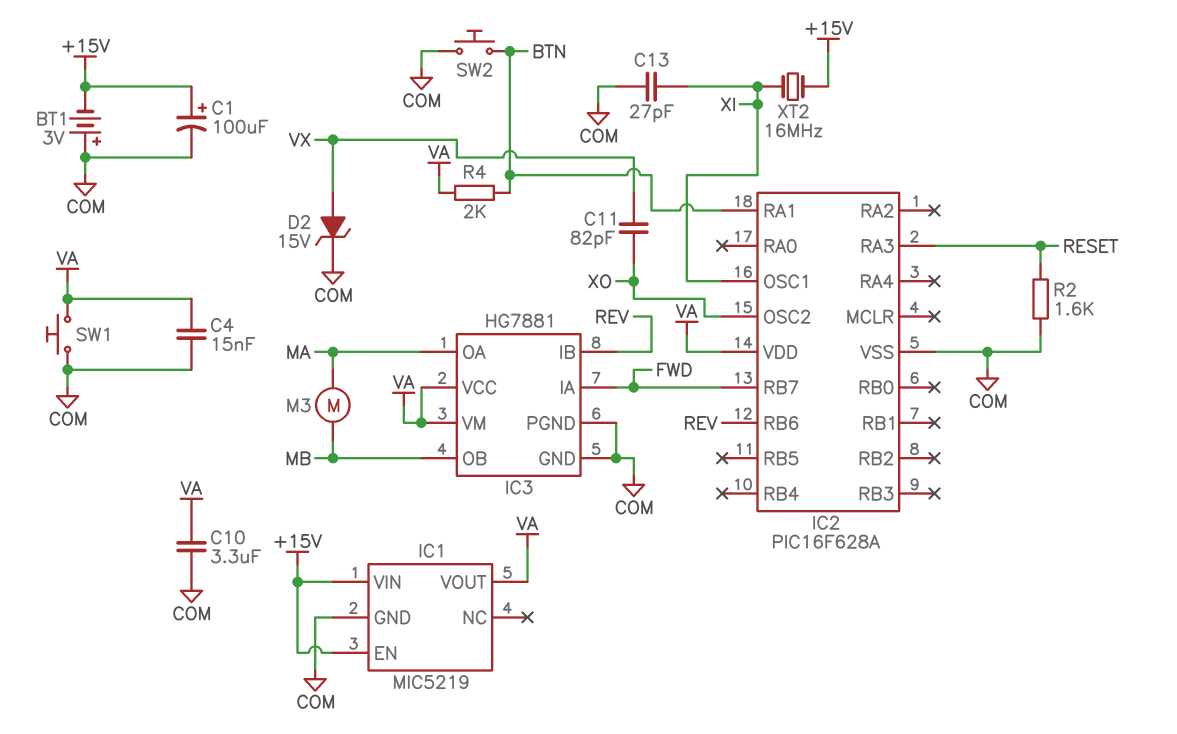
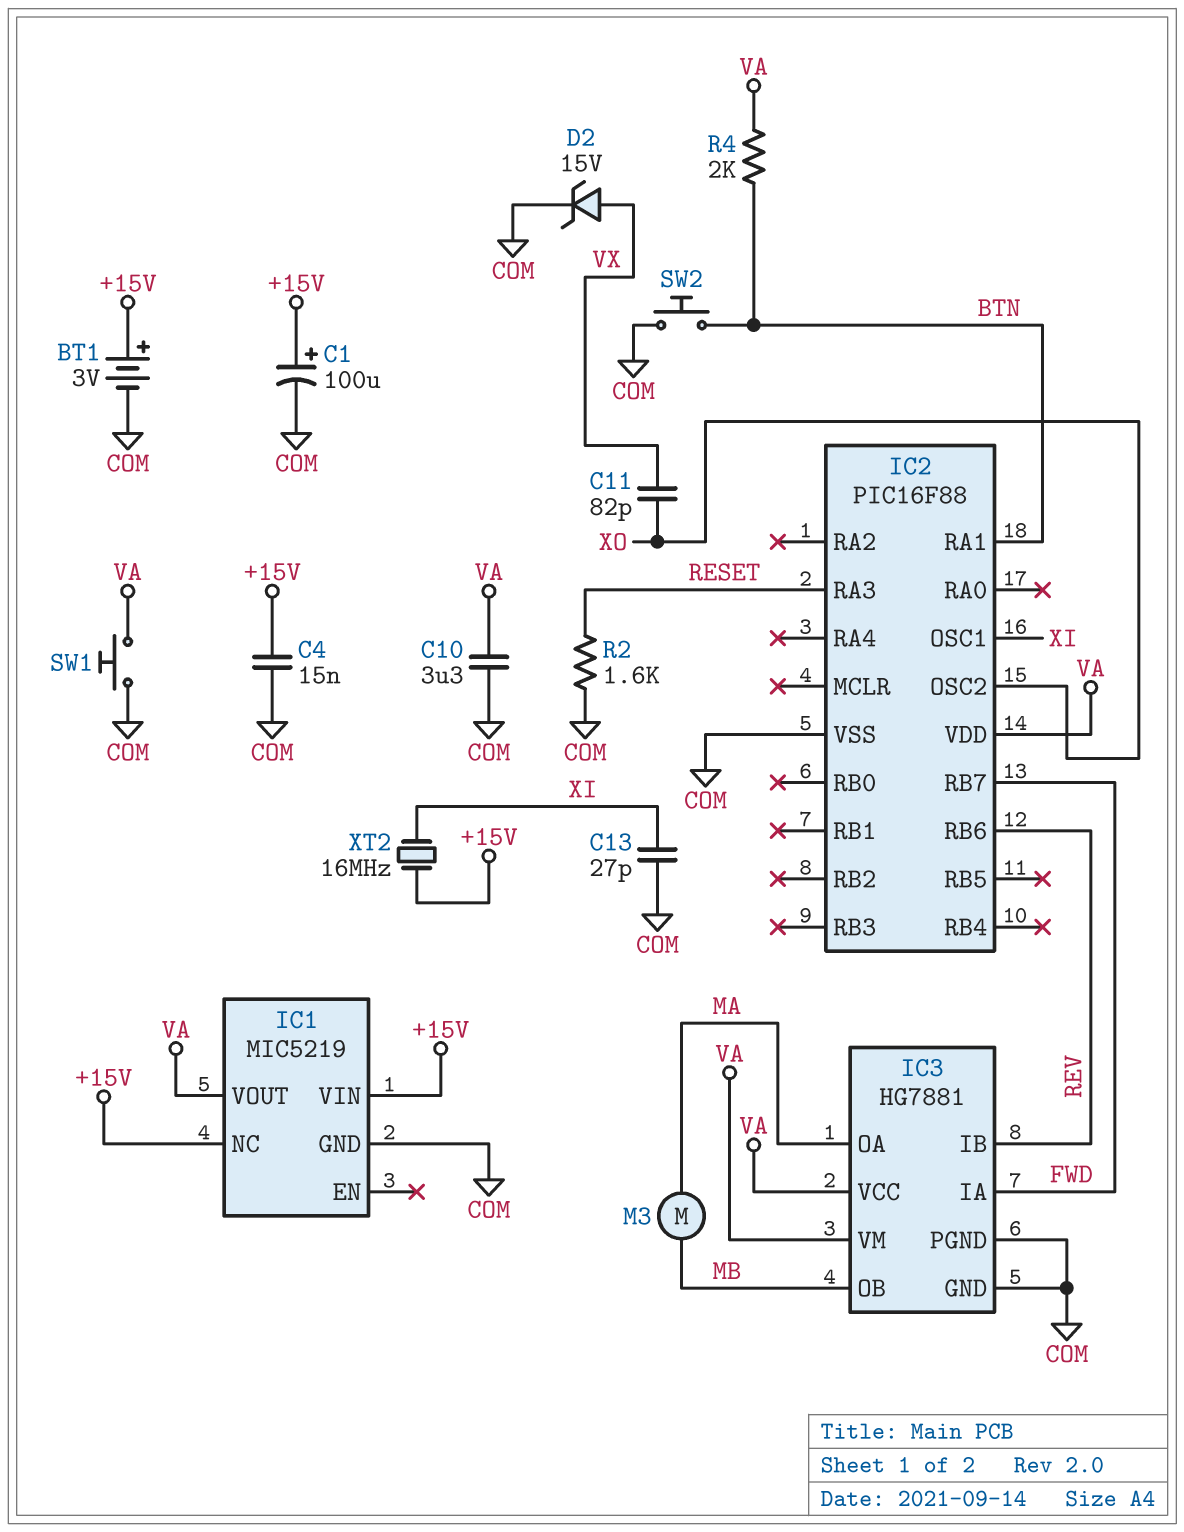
BT1: 3V (plus COM, minus +15V) -> 3V (plus +15V, minus COM)
C4: 15nF (COM, VA) -> 15nF (+15V, COM)
IC1 pin EN: +15V -> none
IC1 pin NC: none -> +15V
IC2: PIC16F628A -> PIC16F88

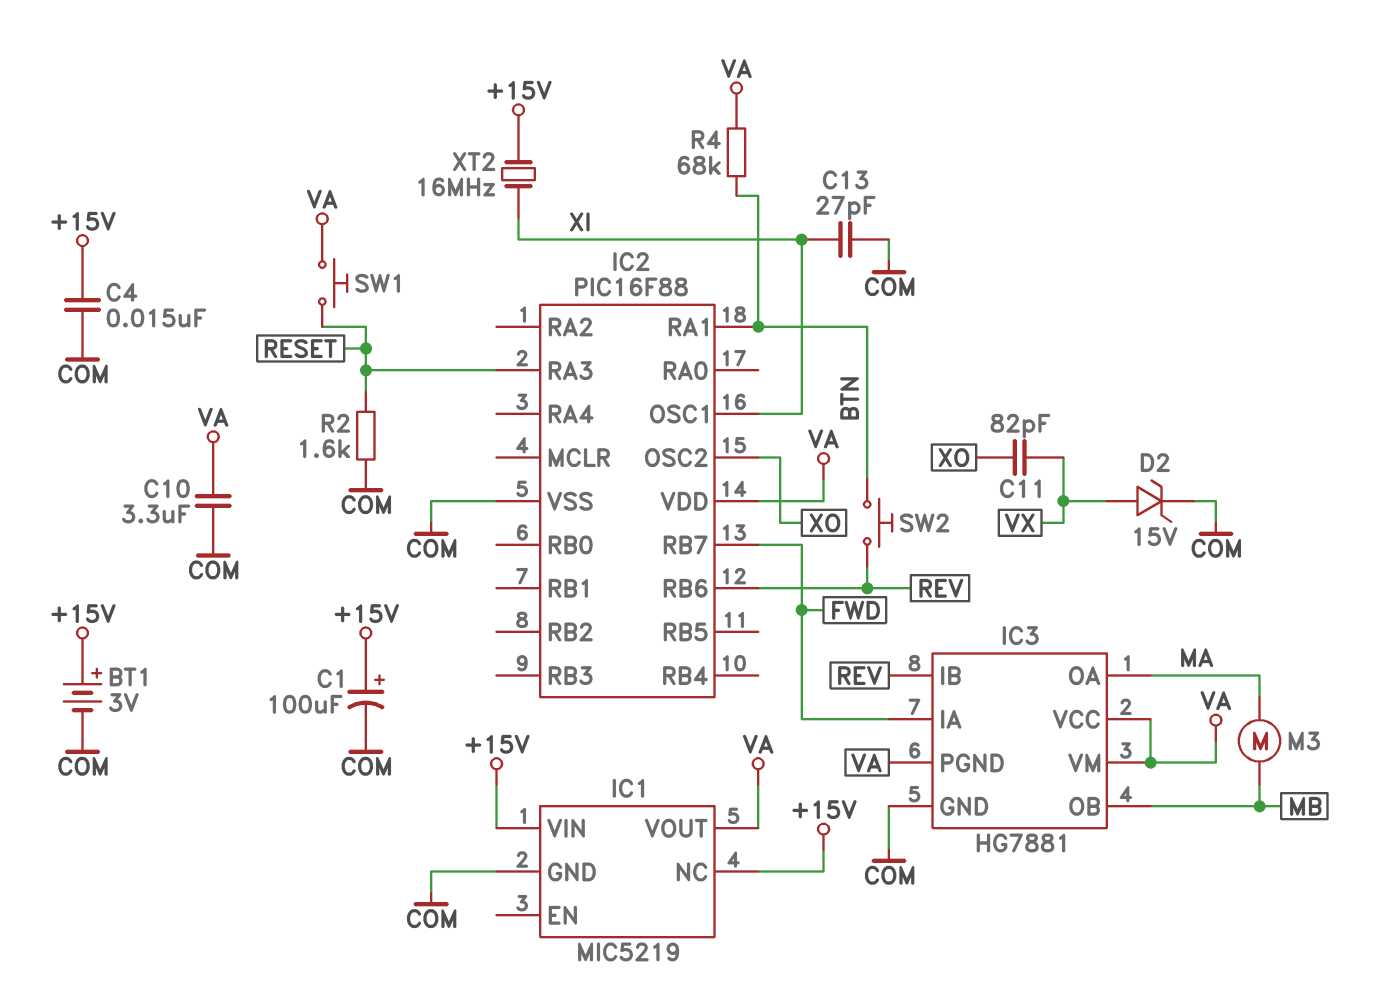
IC3 pin PGND: COM -> VA
R4: 2k (BTN, VA) -> 68k (BTN, VA)
SW1: button (COM, VA) -> button (RESET, VA)
SW2: button (BTN, COM) -> button (BTN, REV)

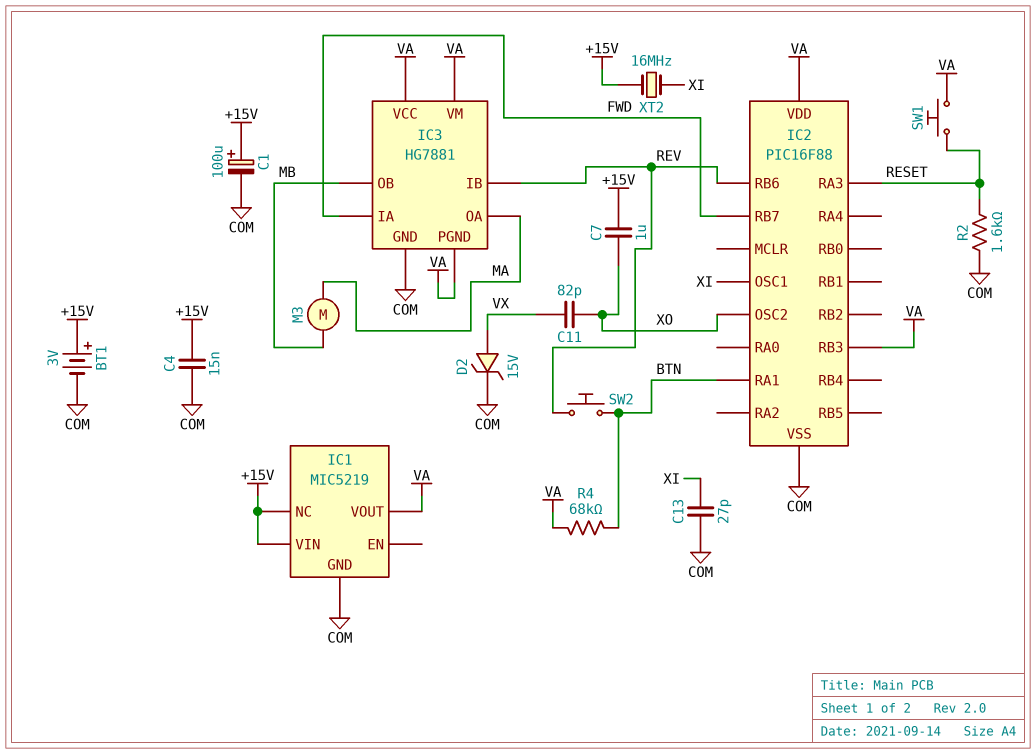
C7: none -> 1uF (+15V, XO)
C10: 3.3uF (COM, VA) -> none
IC2 pin RB3: none -> VA

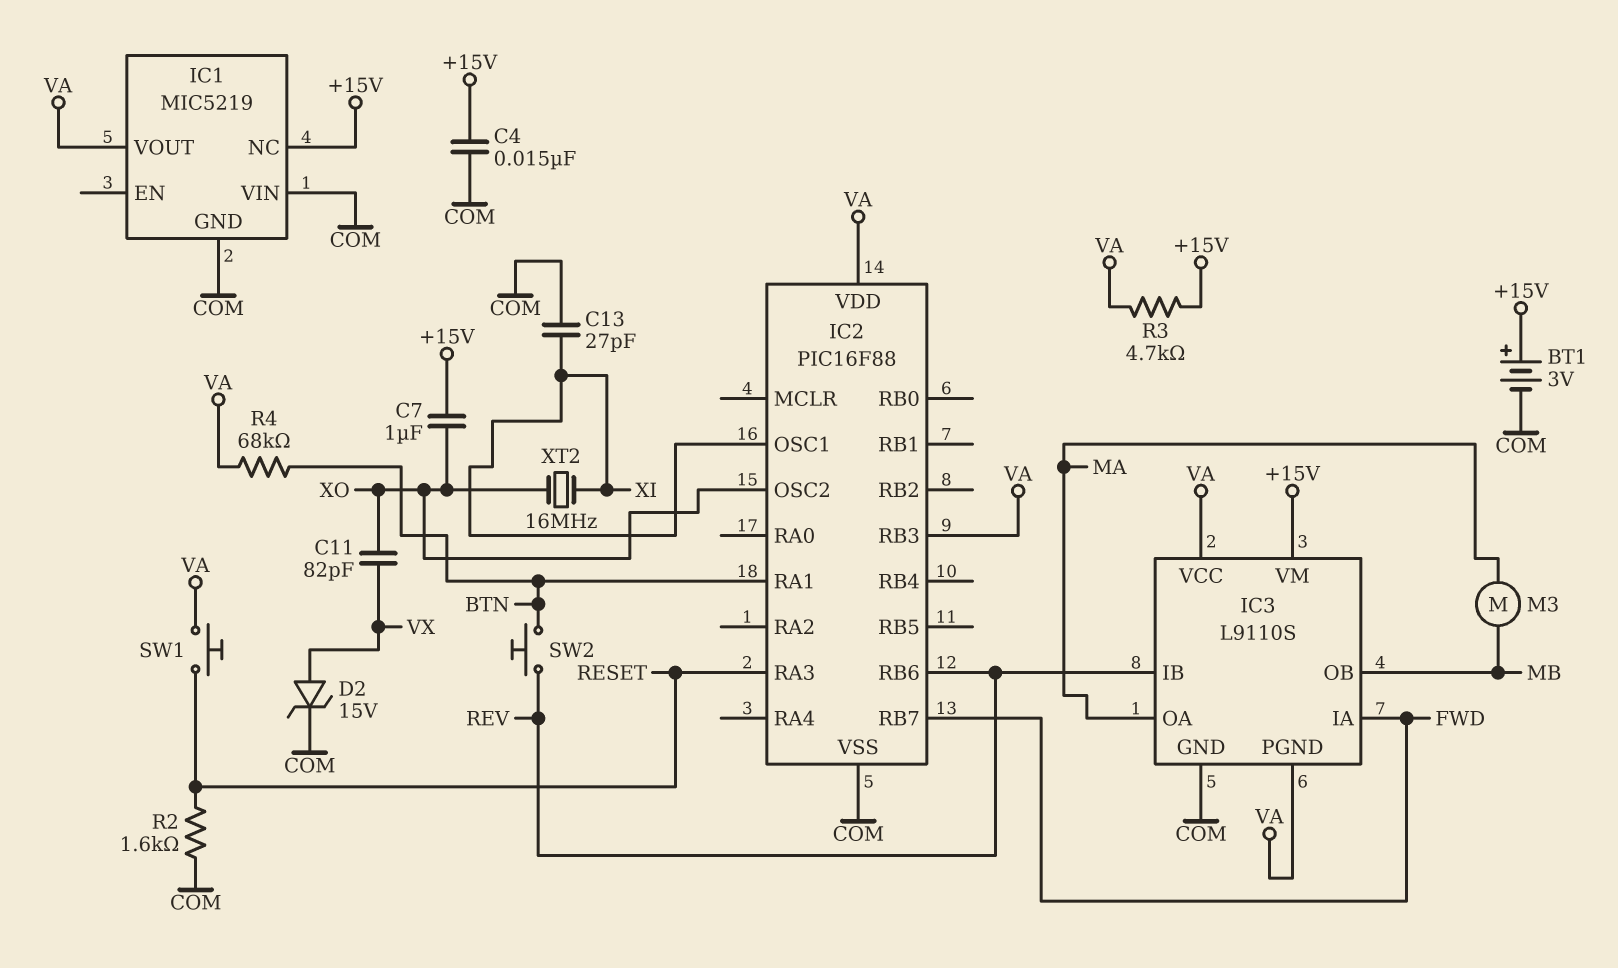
C1: 100uF (plus +15V, minus COM) -> none
IC1 pin VIN: +15V -> COM
IC3: HG7881 -> L9110S
IC3 pin VM: VA -> +15V
R3: none -> 4.7k (+15V, VA)
XT2: 16MHz (+15V, XI) -> 16MHz (XI, XO)

